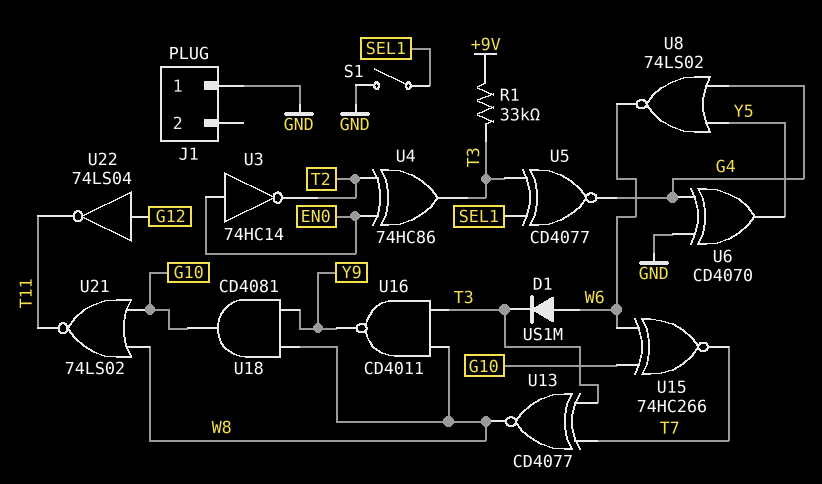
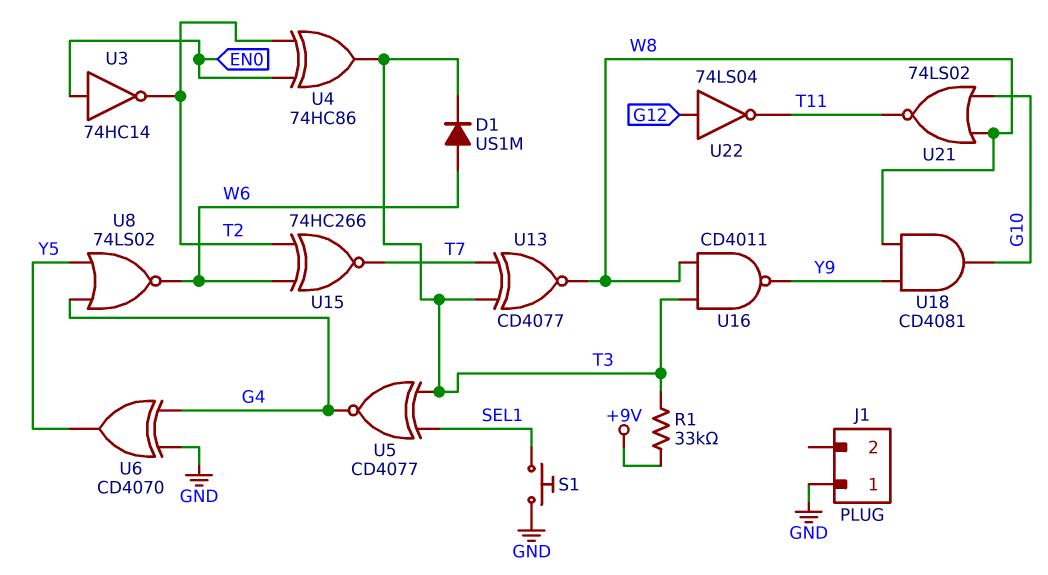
S1: switch (GND, SEL1) -> button (GND, SEL1)
U15: XNOR 74HC266 (in G10, in W6, out T7) -> XNOR 74HC266 (in T2, in W6, out T7)

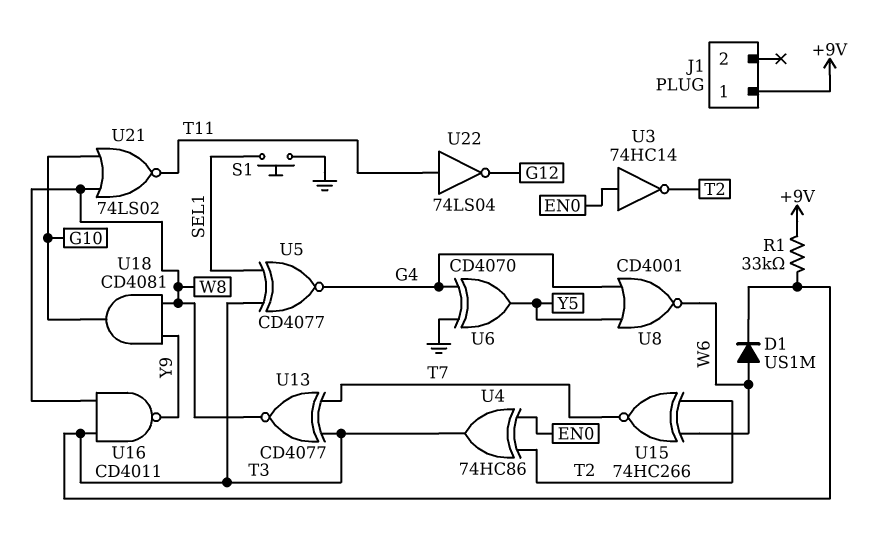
J1 pin 1: GND -> +9V
U8: NOR 74LS02 (in G4, in Y5, out W6) -> NOR CD4001 (in G4, in Y5, out W6)
U22: NOT 74LS04 (in G12, out T11) -> NOT 74LS04 (in T11, out G12)

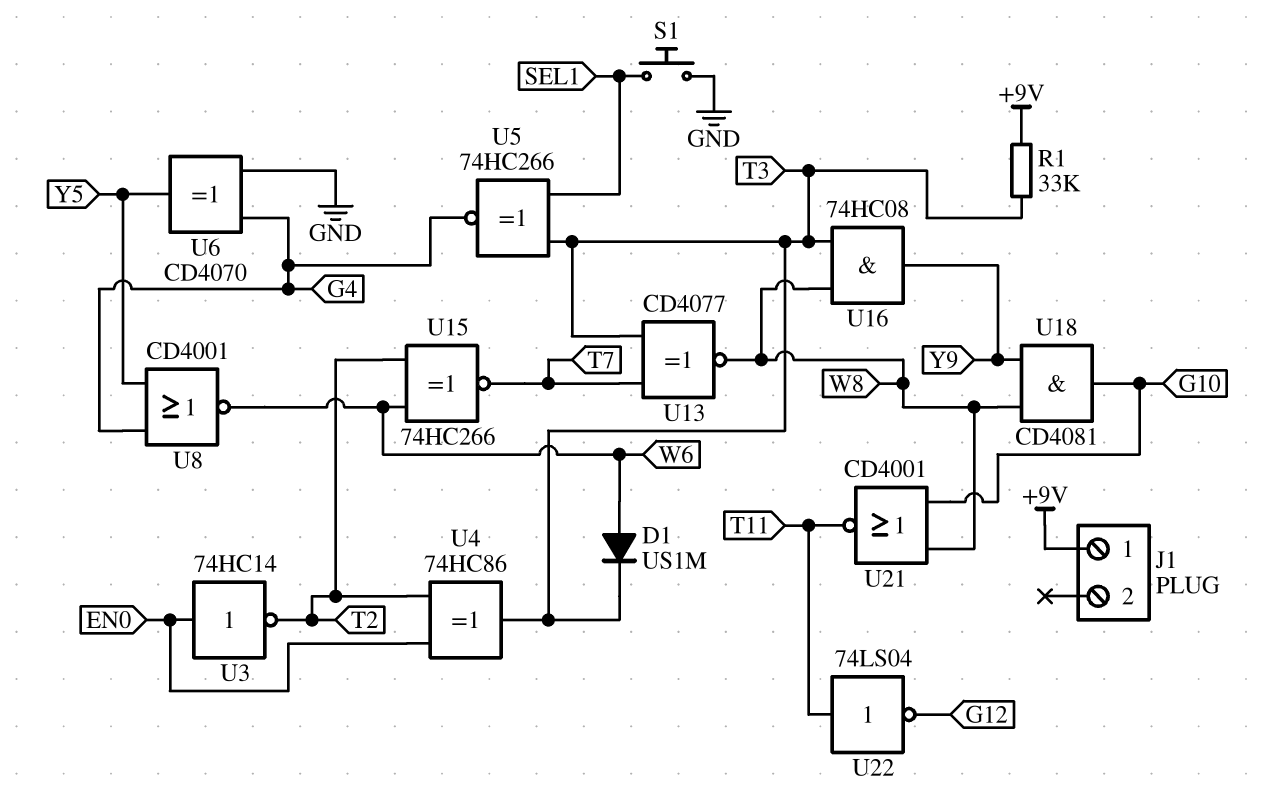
U5: XNOR CD4077 (in SEL1, in T3, out G4) -> XNOR 74HC266 (in SEL1, in T3, out G4)
U16: NAND CD4011 (in T3, in W8, out Y9) -> AND 74HC08 (in T3, in W8, out Y9)
U21: NOR 74LS02 (in G10, in W8, out T11) -> NOR CD4001 (in G10, in W8, out T11)

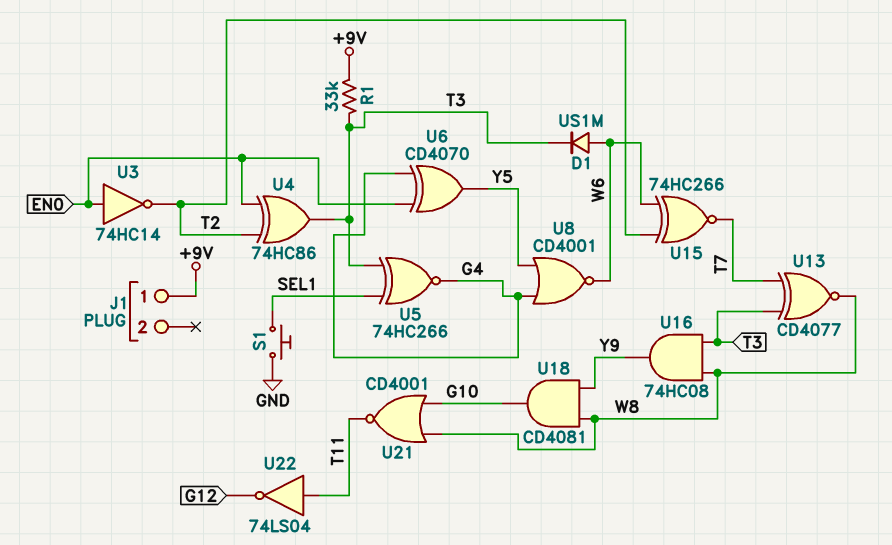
U6: XOR CD4070 (in G4, in GND, out Y5) -> XOR CD4070 (in EN0, in G4, out Y5)

